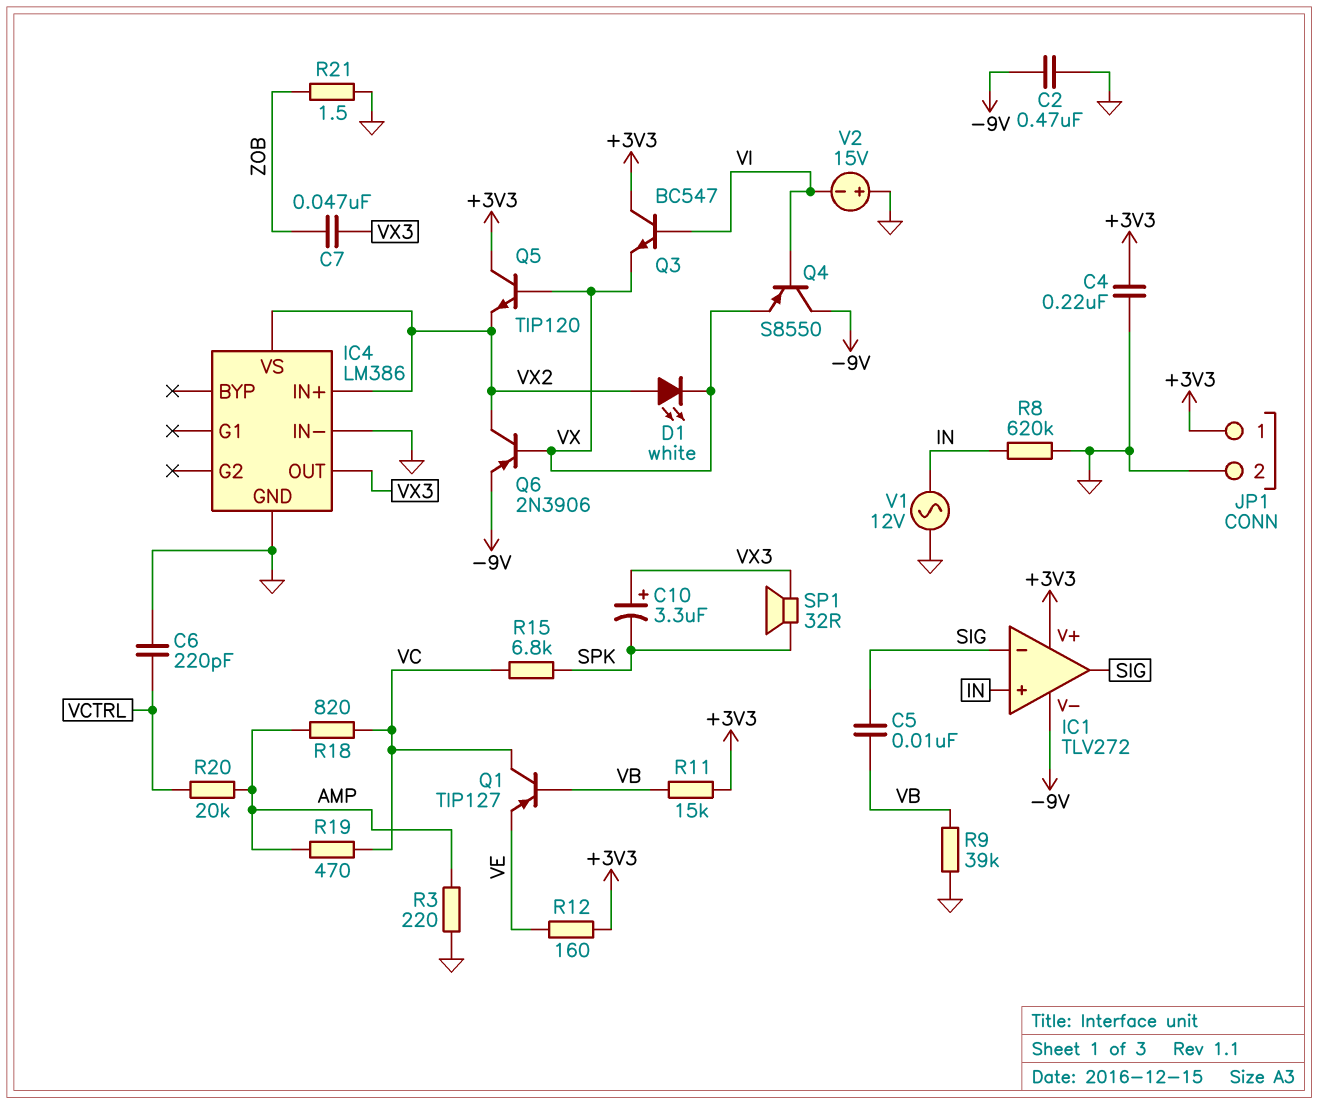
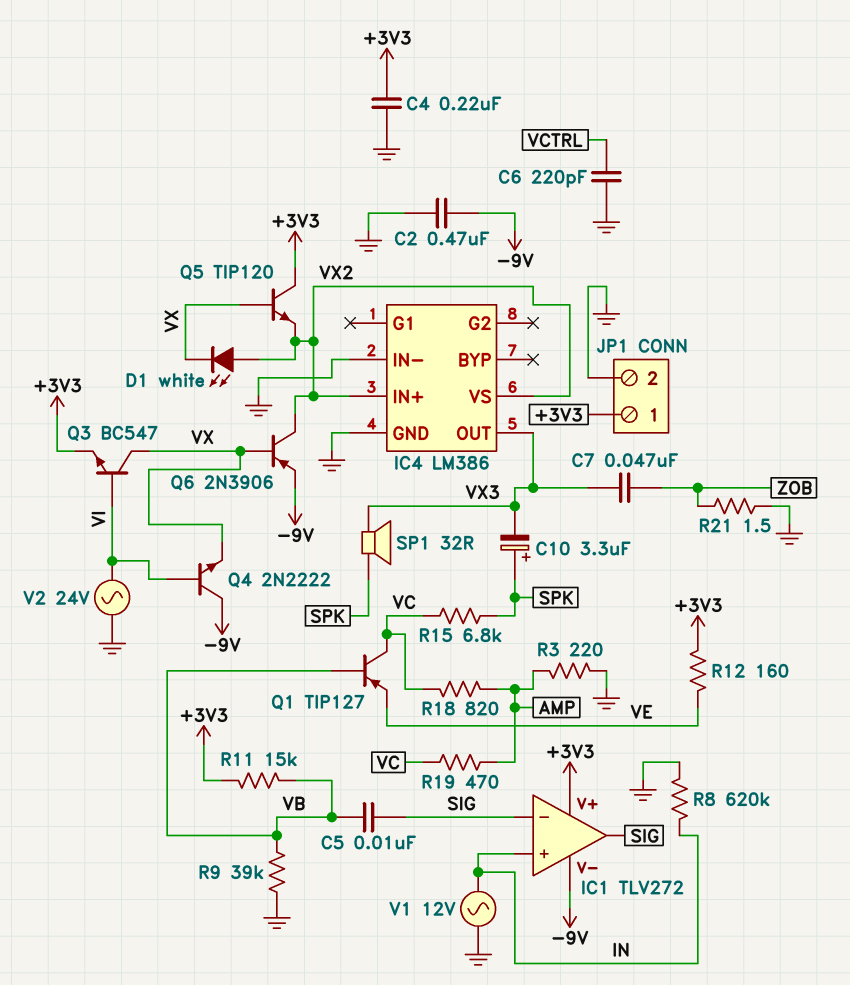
C10: 3.3uF (plus VX3, minus SPK) -> 3.3uF (plus SPK, minus VX3)
Q3: NPN BC547 (B VI, C +3V3, E VX) -> NPN BC547 (B VI, C VX, E +3V3)
Q4: PNP S8550 (B VI, C -9V, E VX) -> NPN 2N2222 (B VI, C -9V, E VX)
R20: 20k (AMP, VCTRL) -> none
V2: 15V (plus GND, minus VI) -> AC 24V (GND, VI)

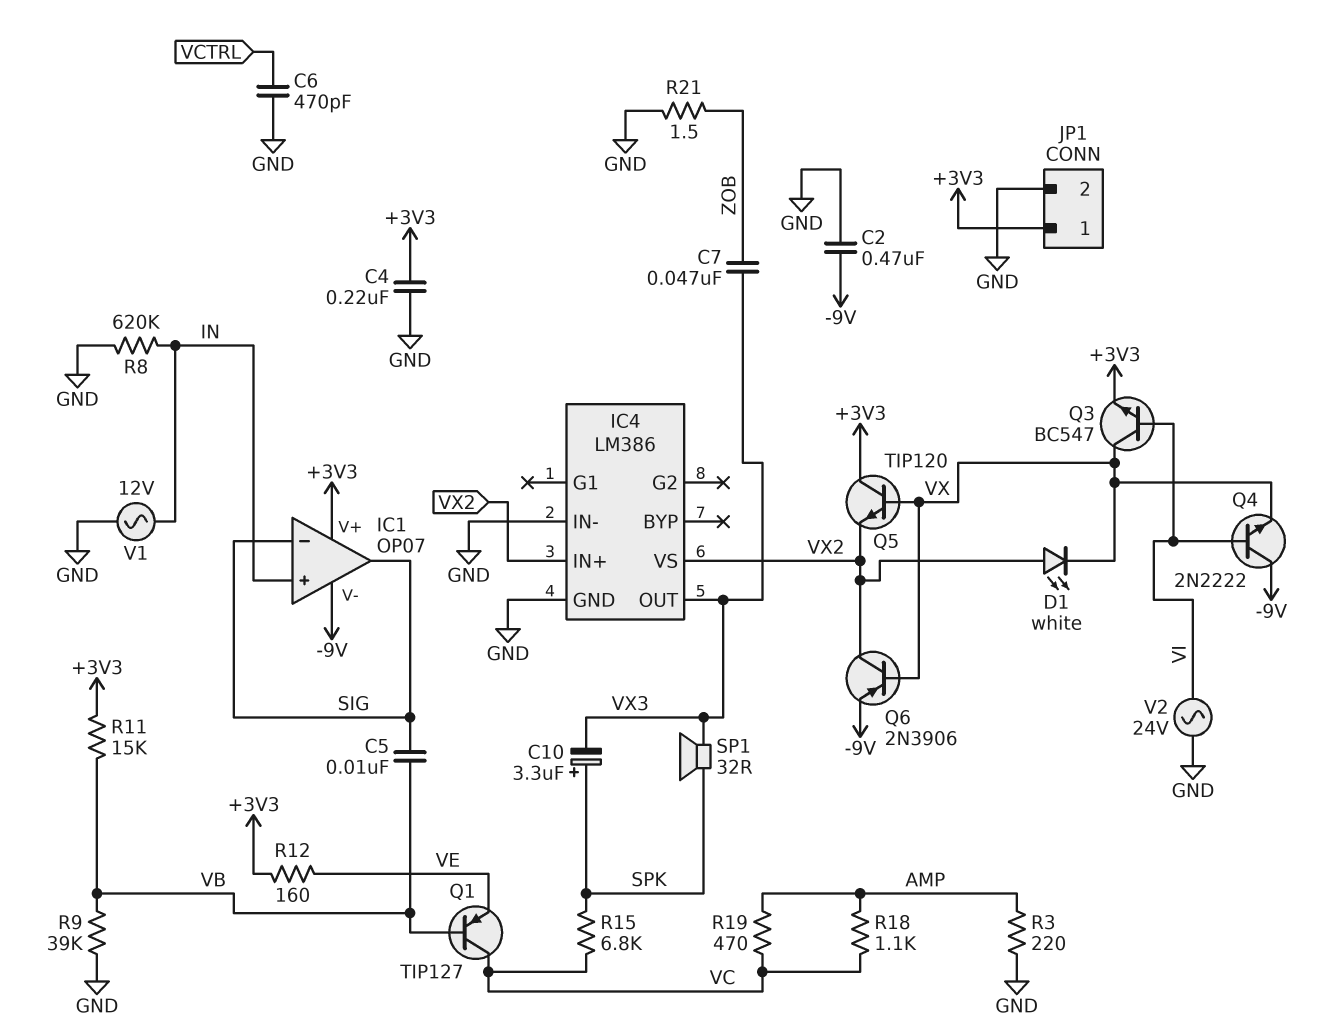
C6: 220pF (GND, VCTRL) -> 470pF (GND, VCTRL)
IC1: TLV272 -> OP07
R18: 820 (AMP, VC) -> 1.1k (AMP, VC)

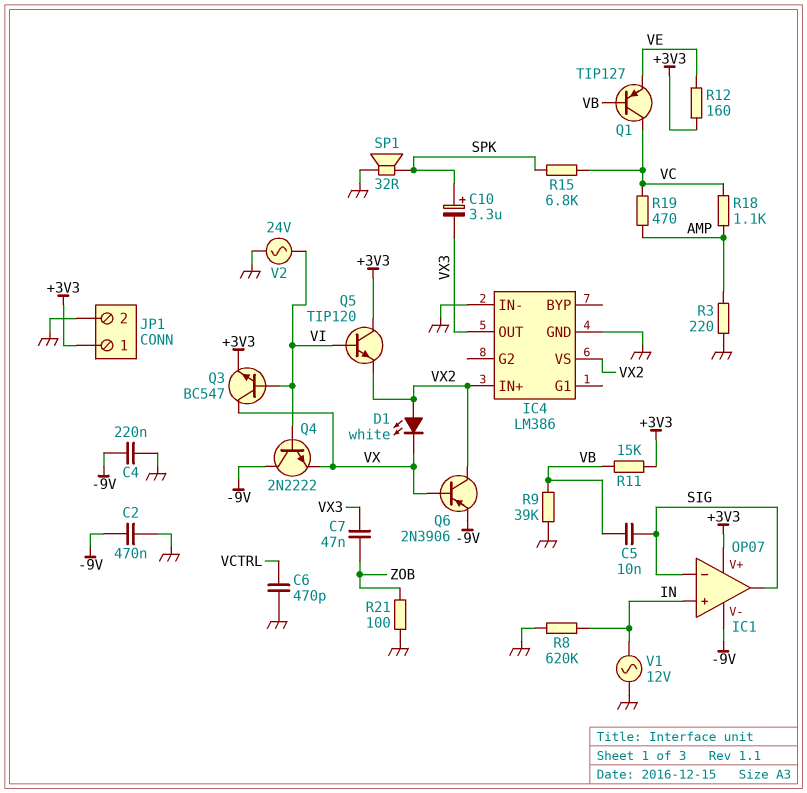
C4: 220nF (+3V3, GND) -> 220nF (-9V, GND)
Q5: NPN TIP120 (B VX, C +3V3, E VX2) -> NPN TIP120 (B VI, C +3V3, E VX2)
R21: 1.5 (GND, ZOB) -> 100 (GND, ZOB)
SP1: speaker 32R (SPK, VX3) -> speaker 32R (GND, SPK)

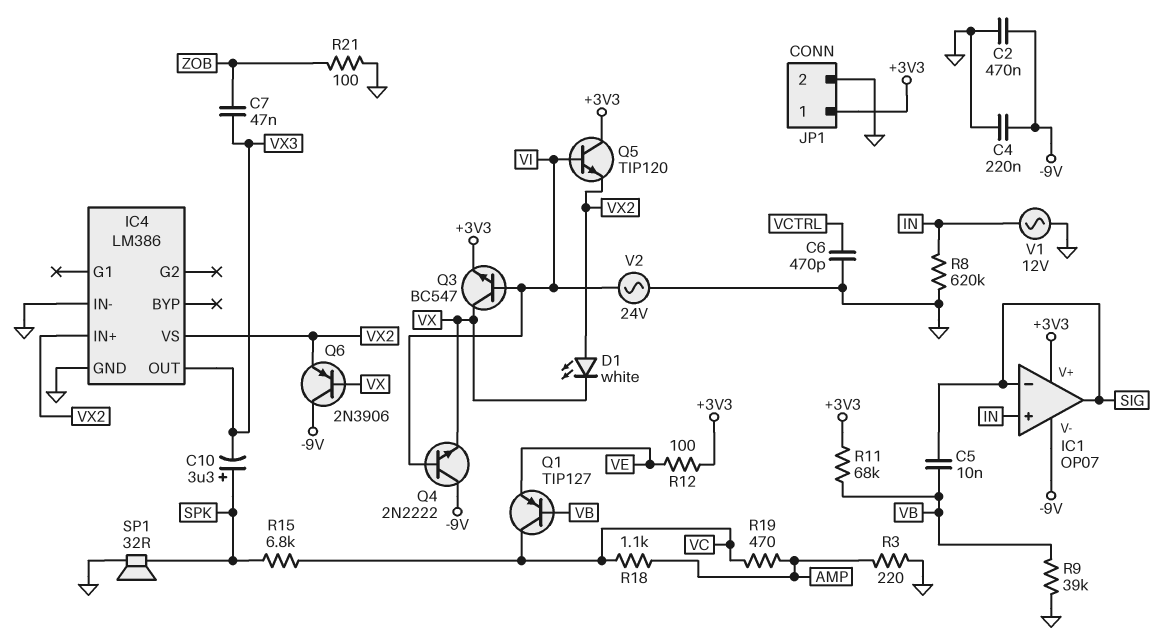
Q6: PNP 2N3906 (B VX, C VX2, E -9V) -> PNP 2N3906 (B VX, C -9V, E VX2)
R11: 15k (+3V3, VB) -> 68k (+3V3, VB)
R12: 160 (+3V3, VE) -> 100 (+3V3, VE)

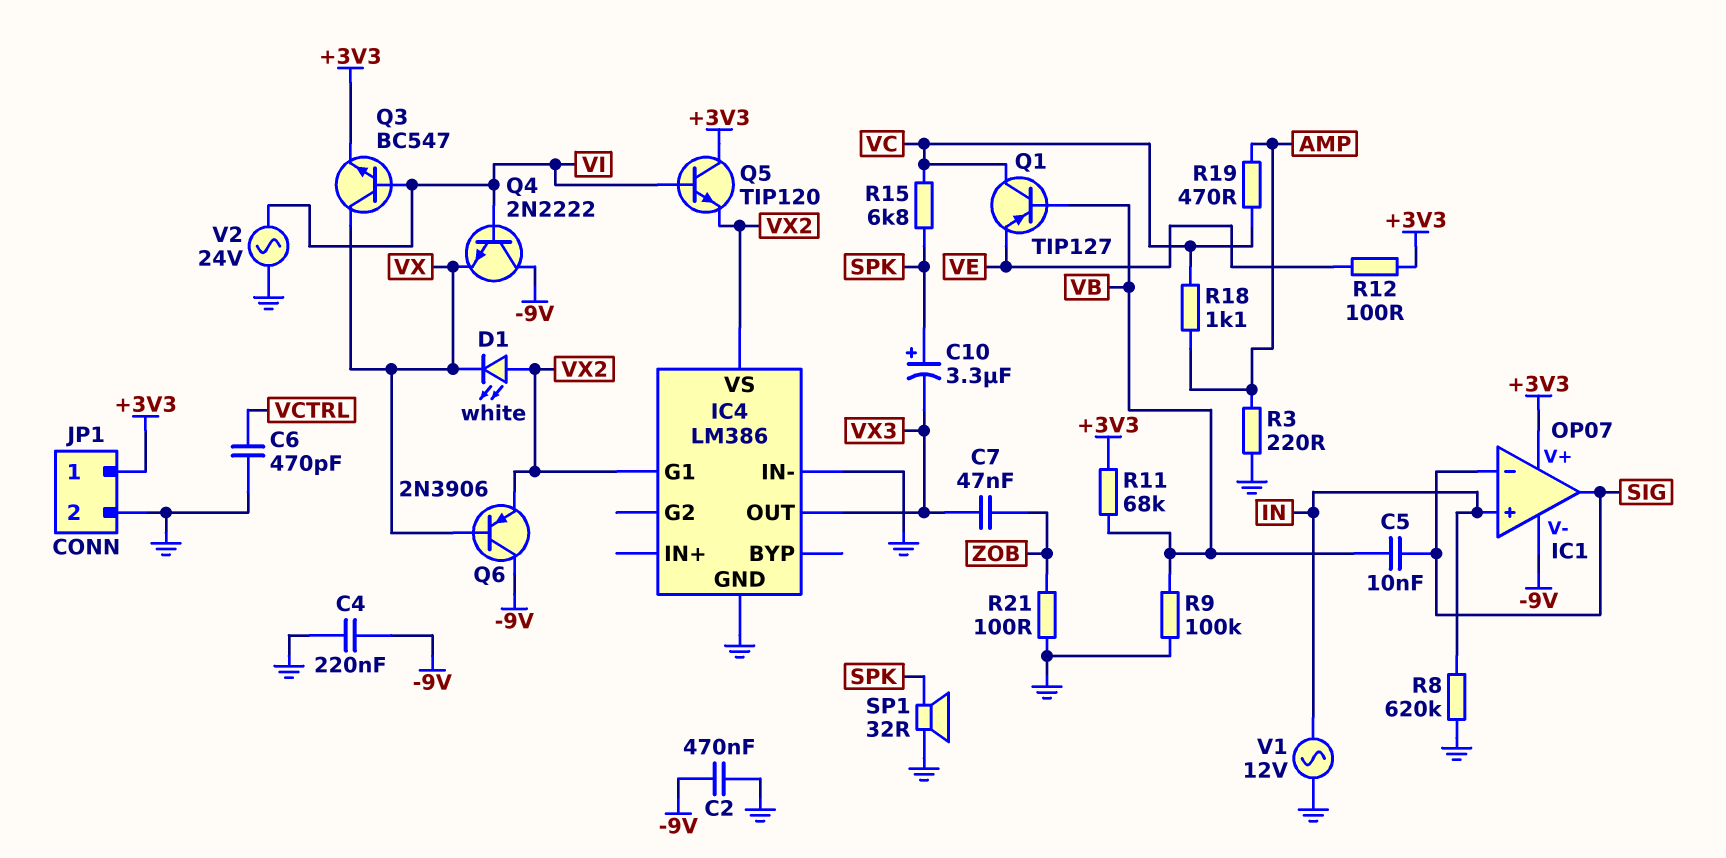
IC4 pin G1: none -> VX2
IC4 pin IN+: VX2 -> none
R9: 39k (GND, VB) -> 100k (GND, VB)

